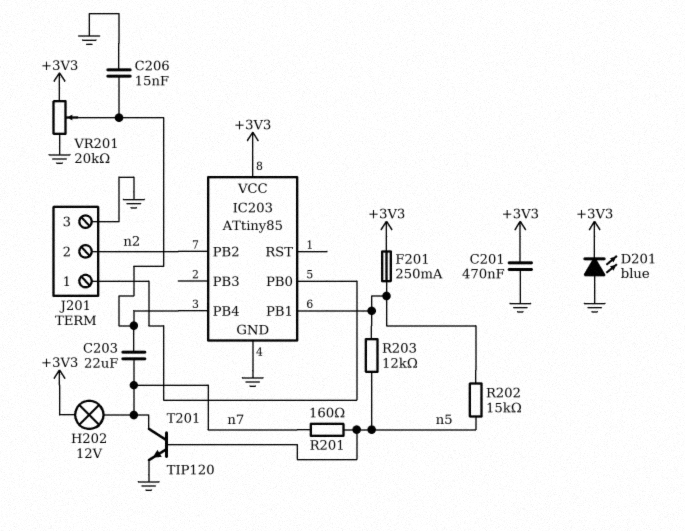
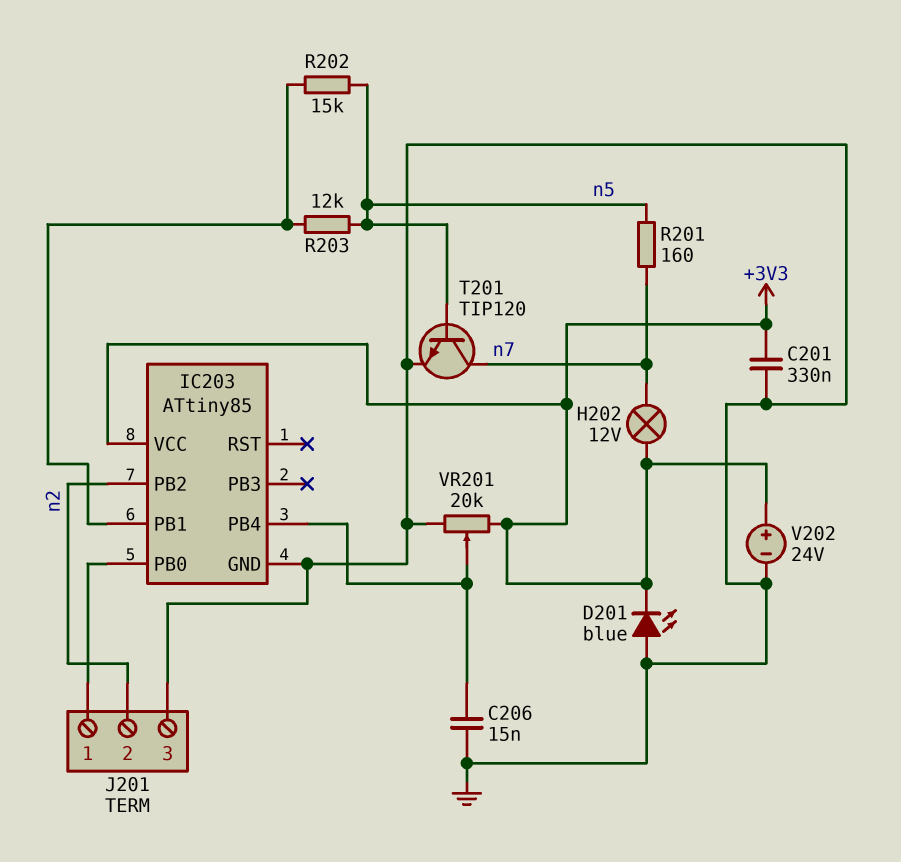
C201: 470nF (+3V3, GND) -> 330nF (+3V3, GND)
C203: 22uF (IC203/PB4, n7) -> none
F201: 250mA (+3V3, IC203/PB1) -> none
V202: none -> 24V (plus +3V3, minus GND)

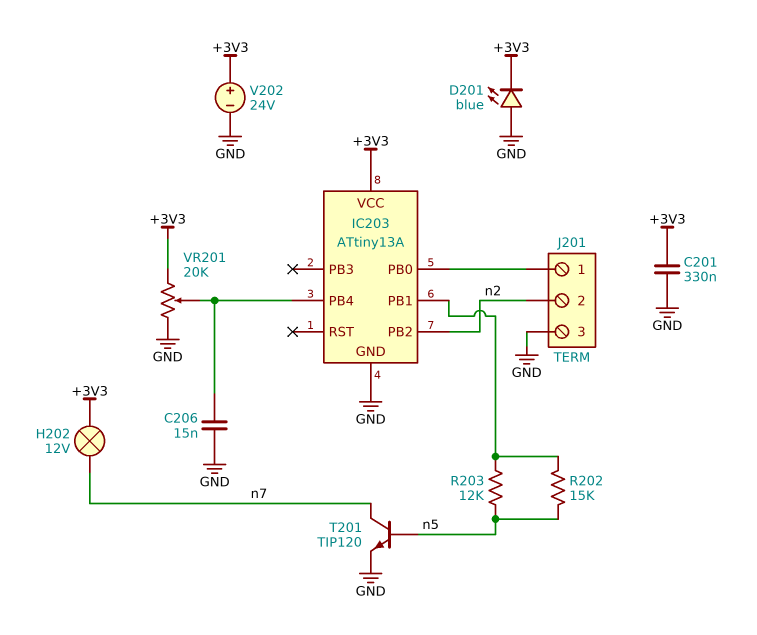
IC203: ATtiny85 -> ATtiny13A
R201: 160 (n5, n7) -> none

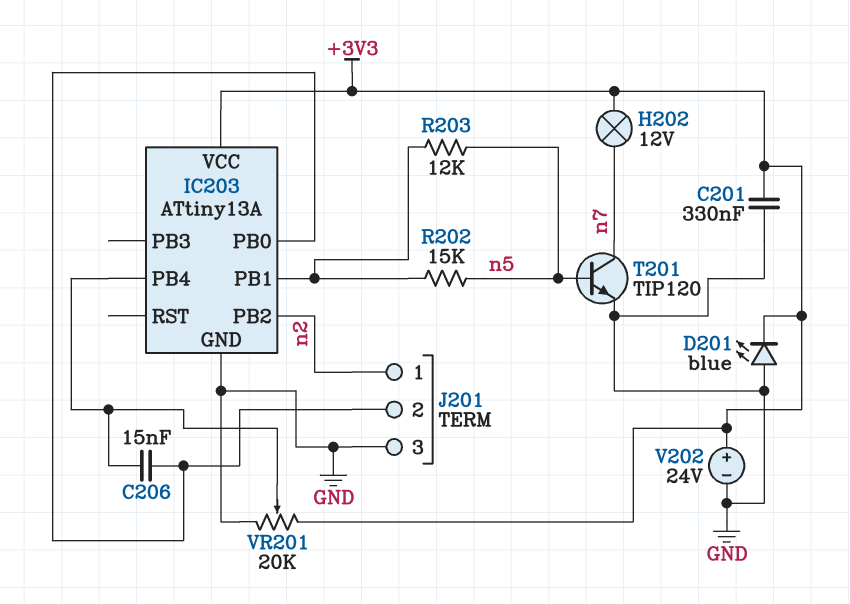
C206: 15nF (GND, IC203/PB4) -> 15nF (IC203/PB0, IC203/PB4)
J201 pin 1: IC203/PB0 -> n2
J201 pin 2: n2 -> IC203/PB0

